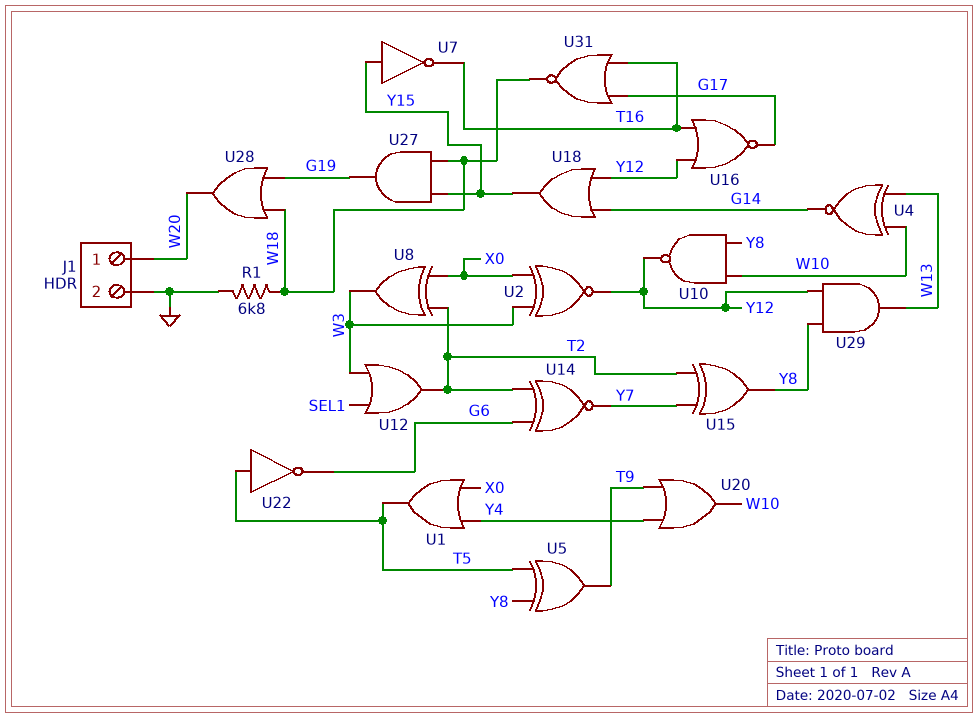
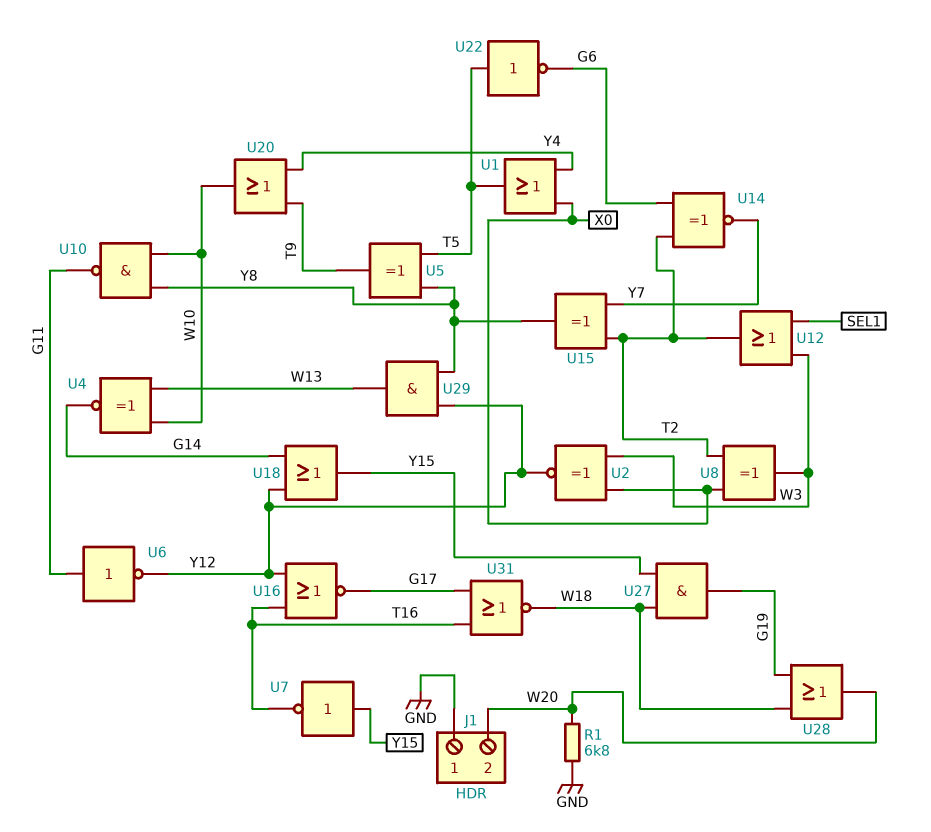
J1 pin 1: W20 -> GND
J1 pin 2: GND -> W20
R1: 6.8k (GND, W18) -> 6.8k (GND, W20)
U6: none -> NOT (in G11, out Y12)
U10: NAND (in W10, in Y8, out Y12) -> NAND (in W10, in Y8, out G11)

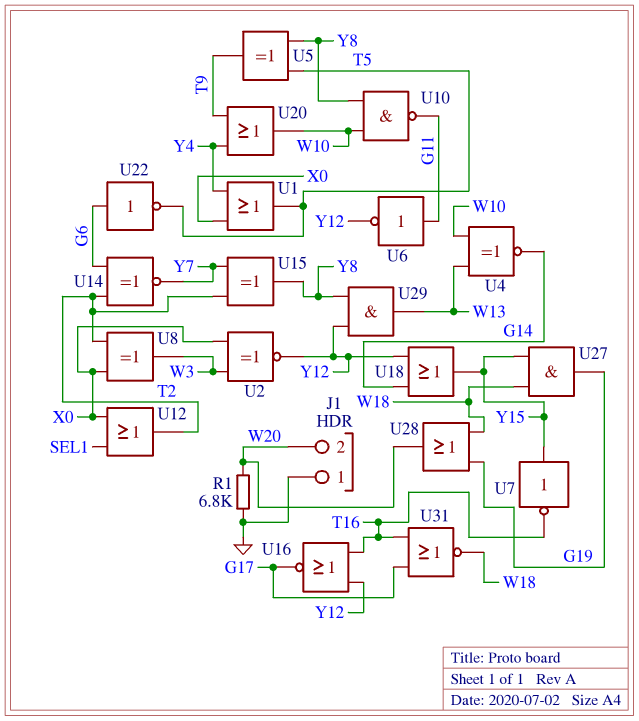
U12: OR (in SEL1, in W3, out T2) -> OR (in SEL1, in X0, out T2)
U22: NOT (in T5, out G6) -> NOT (in G6, out T5)

